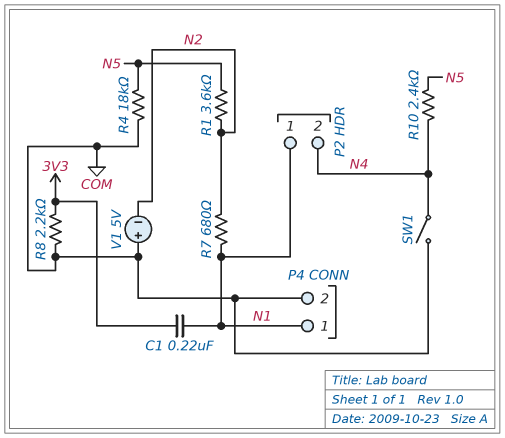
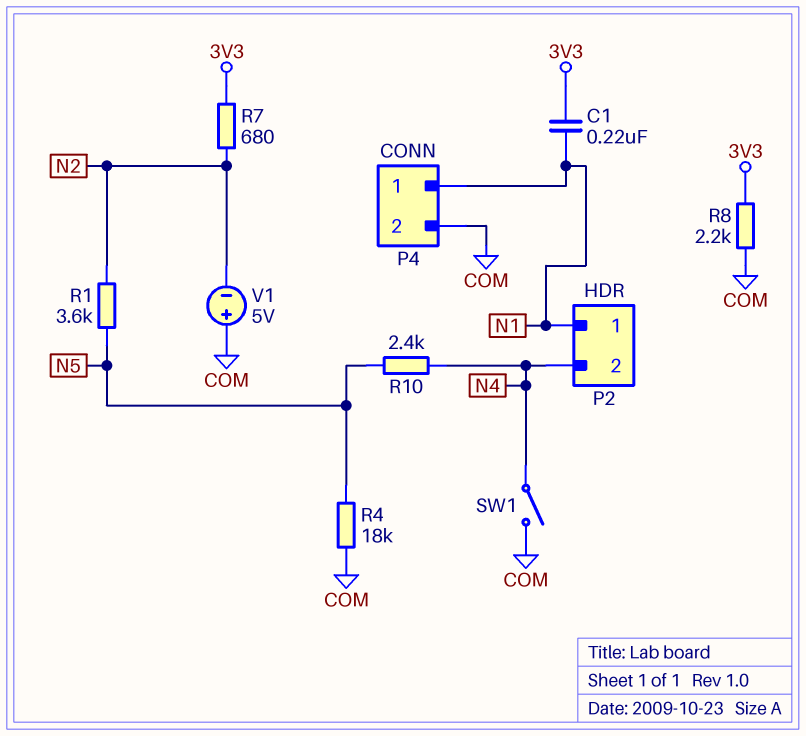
R7: 680 (N1, N2) -> 680 (3V3, N2)

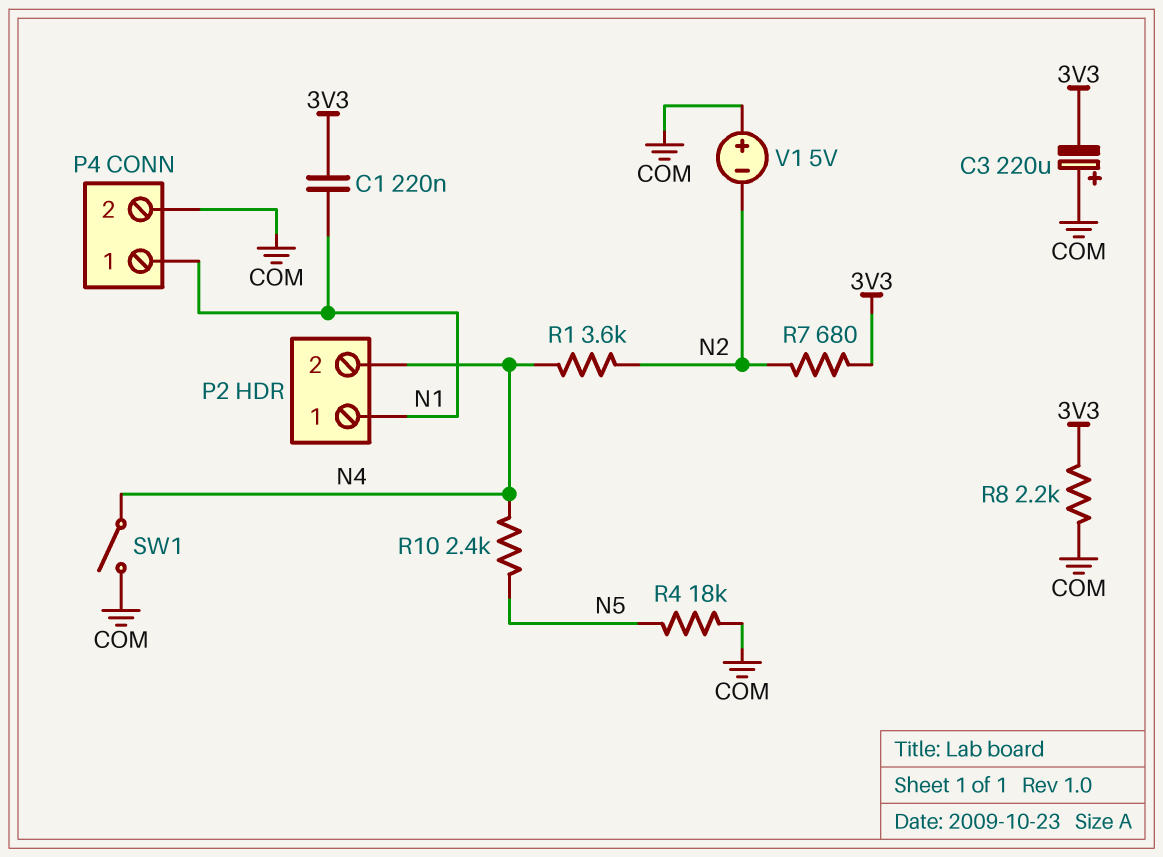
C3: none -> 220uF (plus COM, minus 3V3)
R1: 3.6k (N2, N5) -> 3.6k (N2, N4)

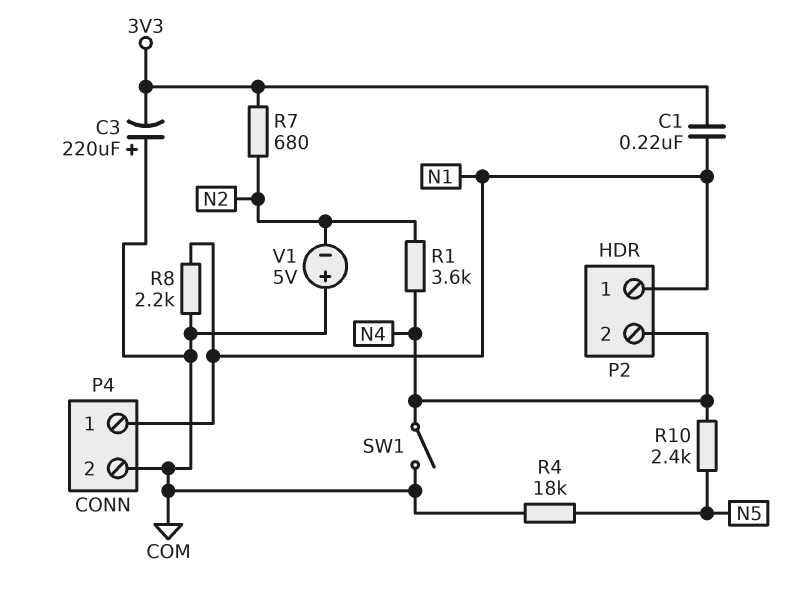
R8: 2.2k (3V3, COM) -> 2.2k (COM, N1)

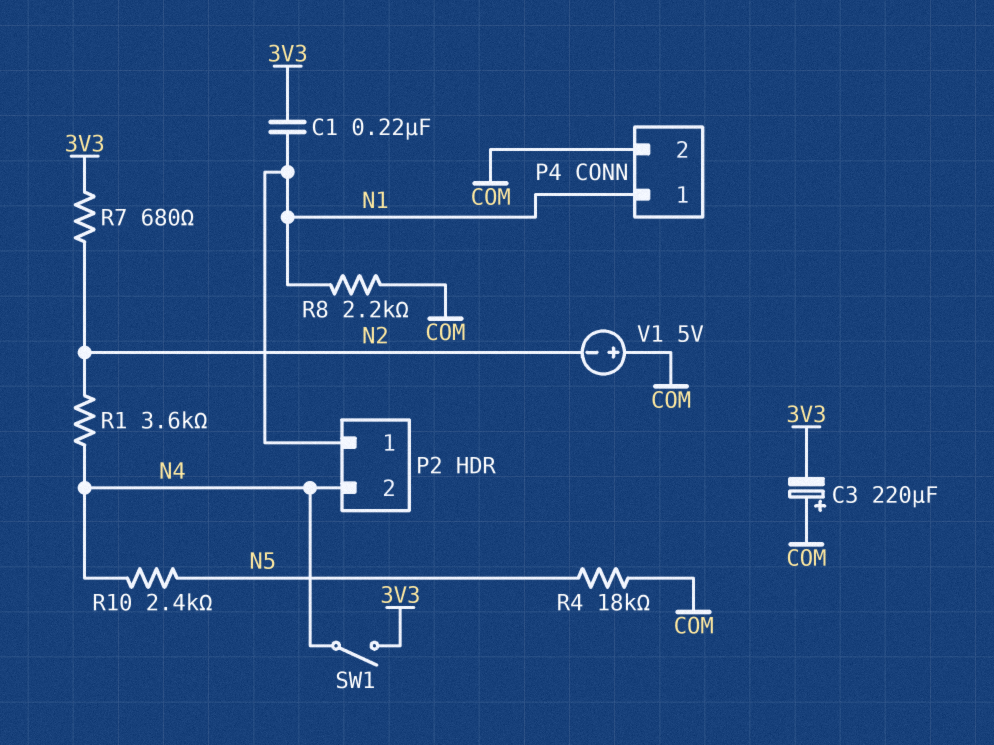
SW1: switch (COM, N4) -> switch (3V3, N4)

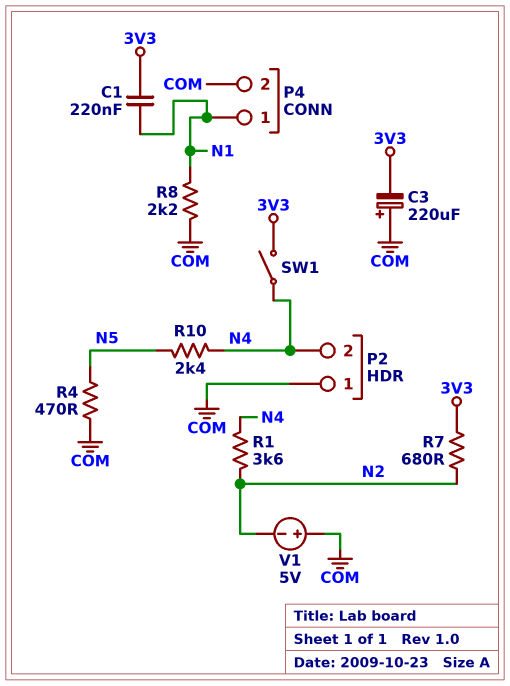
P2 pin 1: N1 -> COM
R4: 18k (COM, N5) -> 470 (COM, N5)

